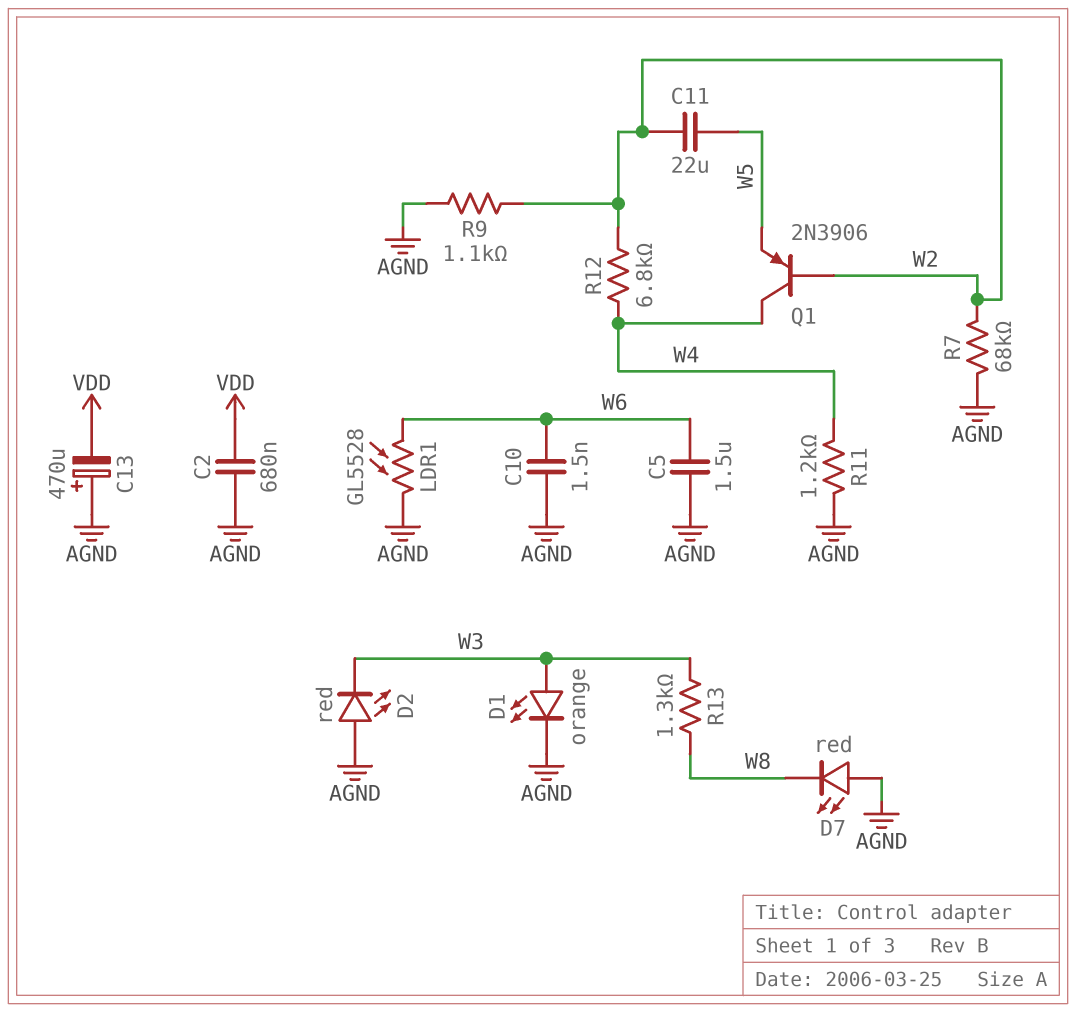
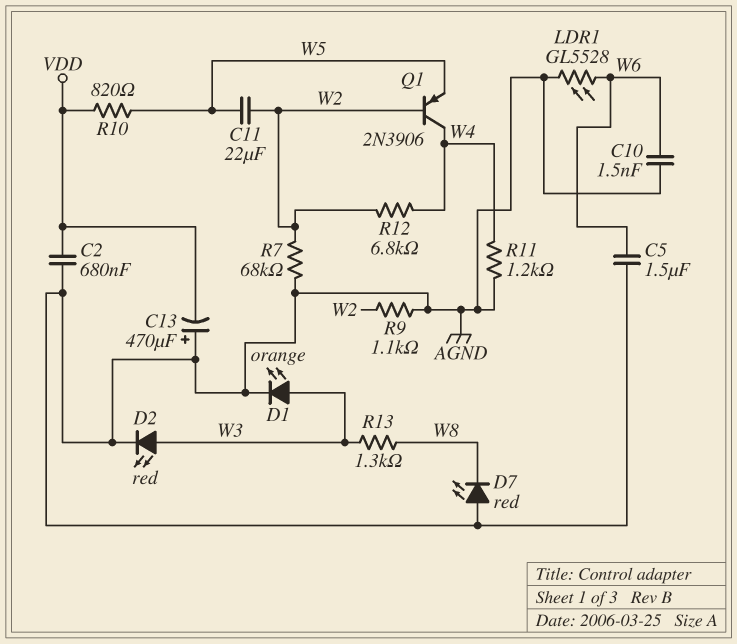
D2: LED red (A AGND, K W3) -> LED red (A W3, K AGND)
R10: none -> 820 (VDD, W5)

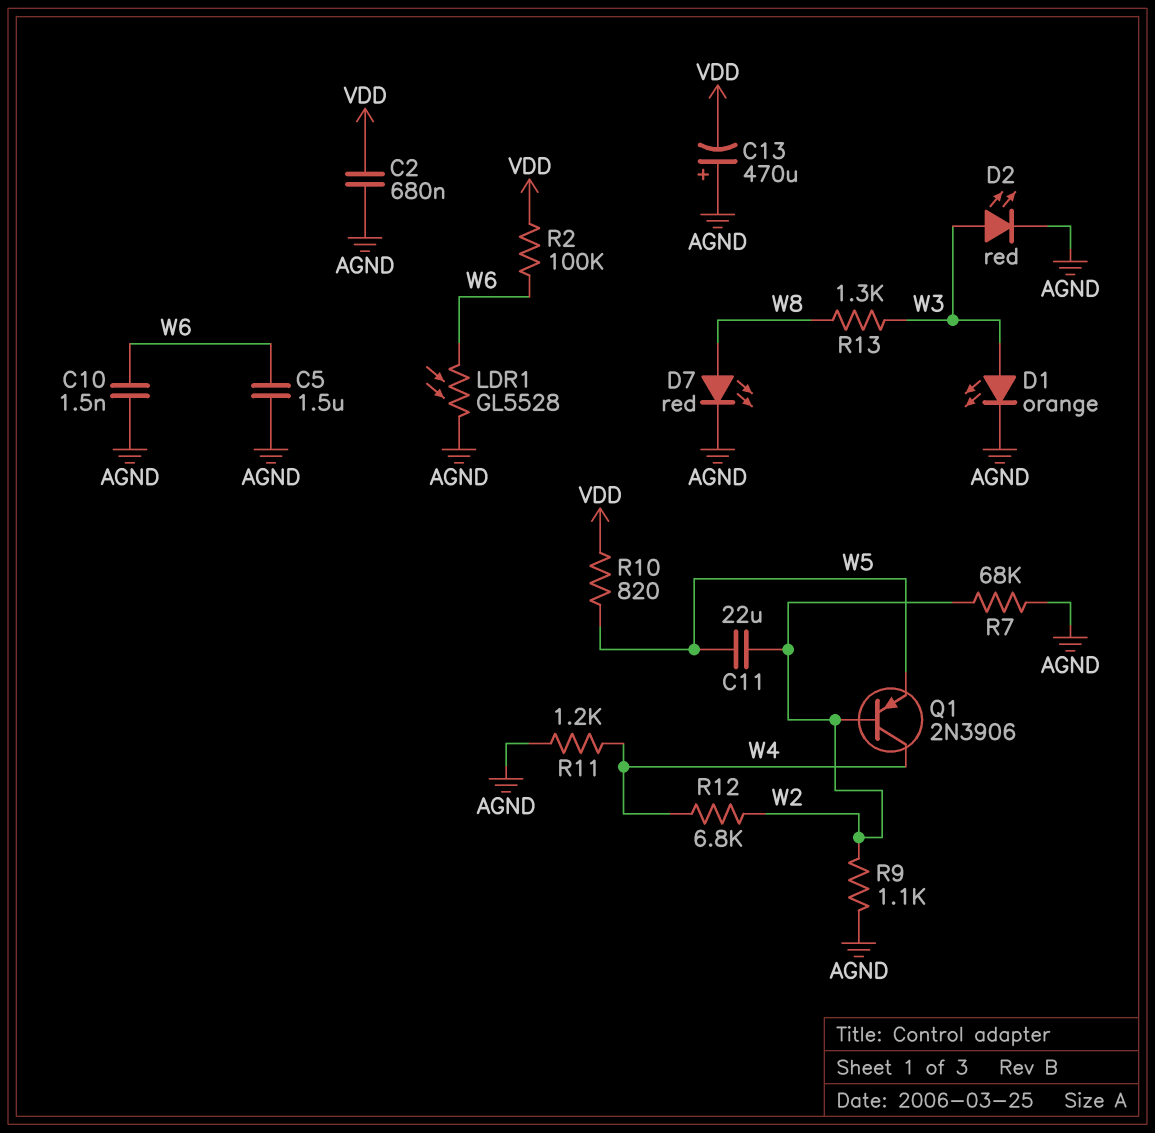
D7: LED red (A AGND, K W8) -> LED red (A W8, K AGND)
R2: none -> 100k (VDD, W6)

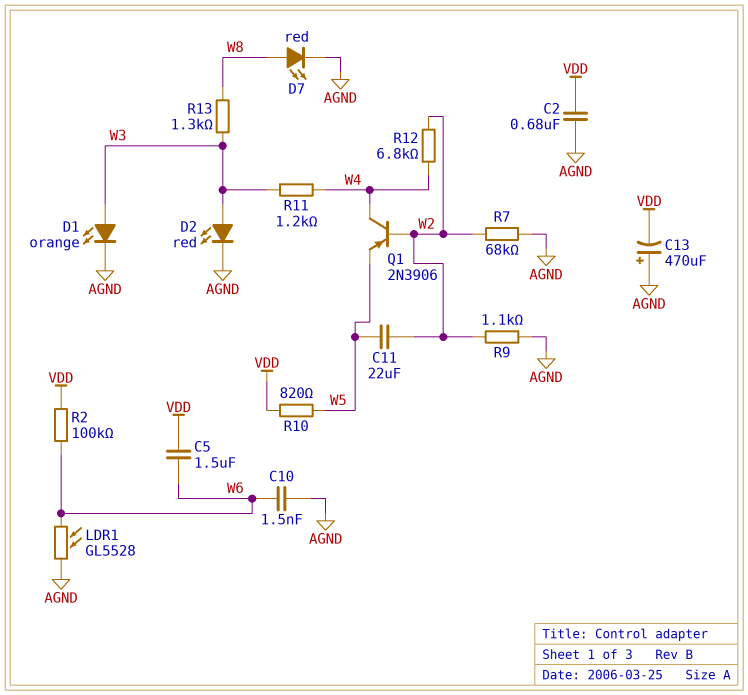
C5: 1.5uF (AGND, W6) -> 1.5uF (VDD, W6)
R11: 1.2k (AGND, W4) -> 1.2k (W3, W4)

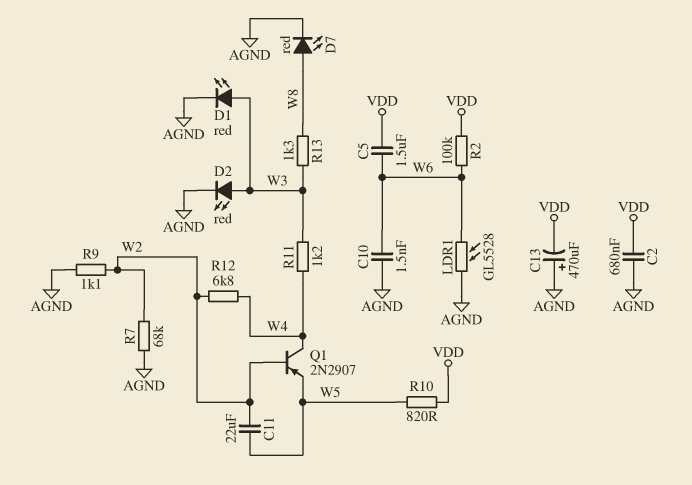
D1: LED orange (A W3, K AGND) -> LED red (A W3, K AGND)
Q1: PNP 2N3906 (B W2, C W4, E W5) -> PNP 2N2907 (B W2, C W4, E W5)

